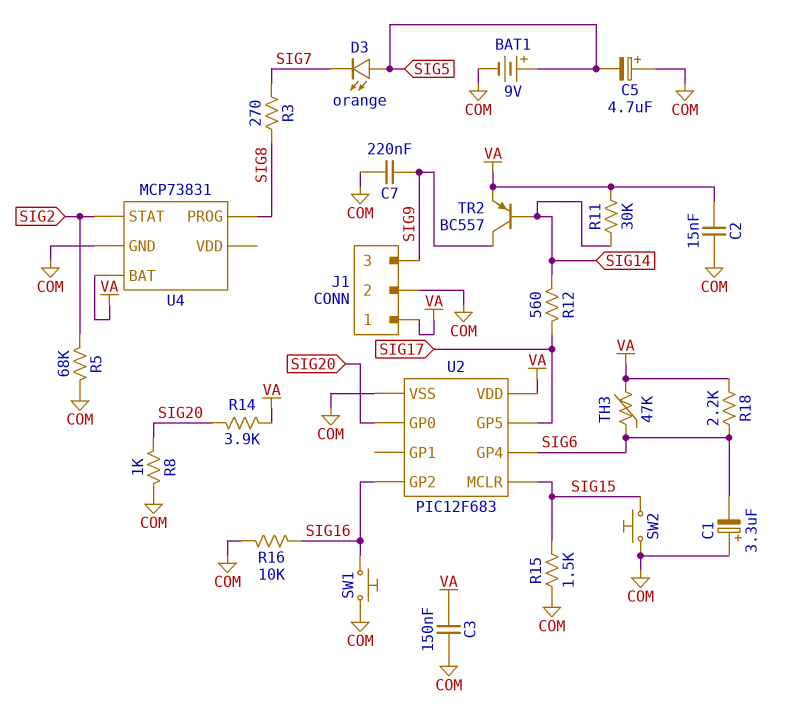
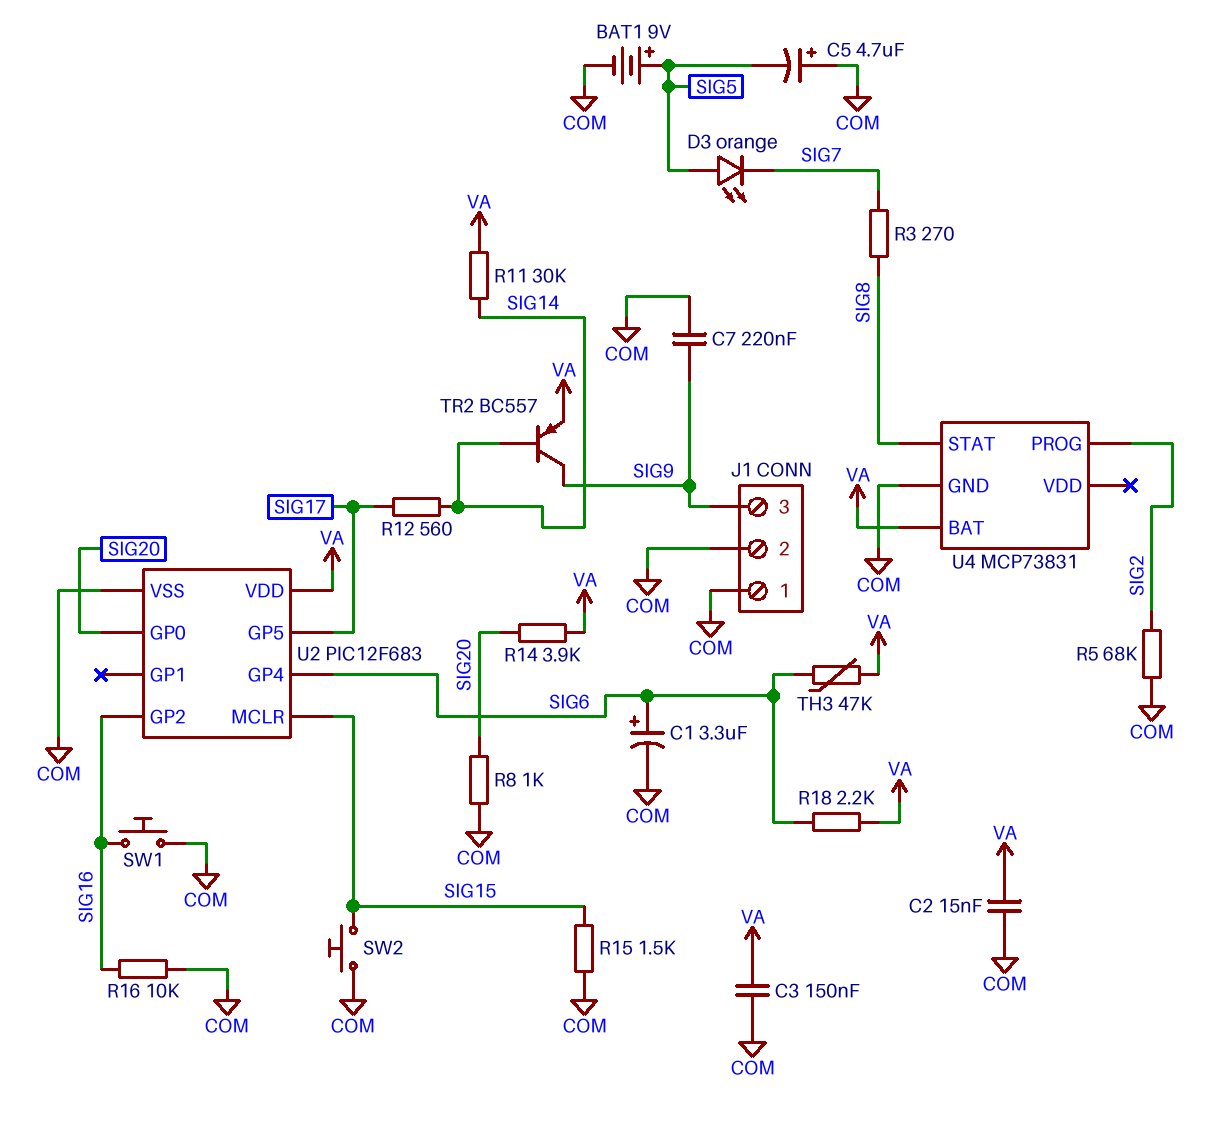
C1: 3.3uF (plus COM, minus SIG6) -> 3.3uF (plus SIG6, minus COM)
J1 pin 1: VA -> COM
U4 pin PROG: SIG8 -> SIG2
U4 pin STAT: SIG2 -> SIG8

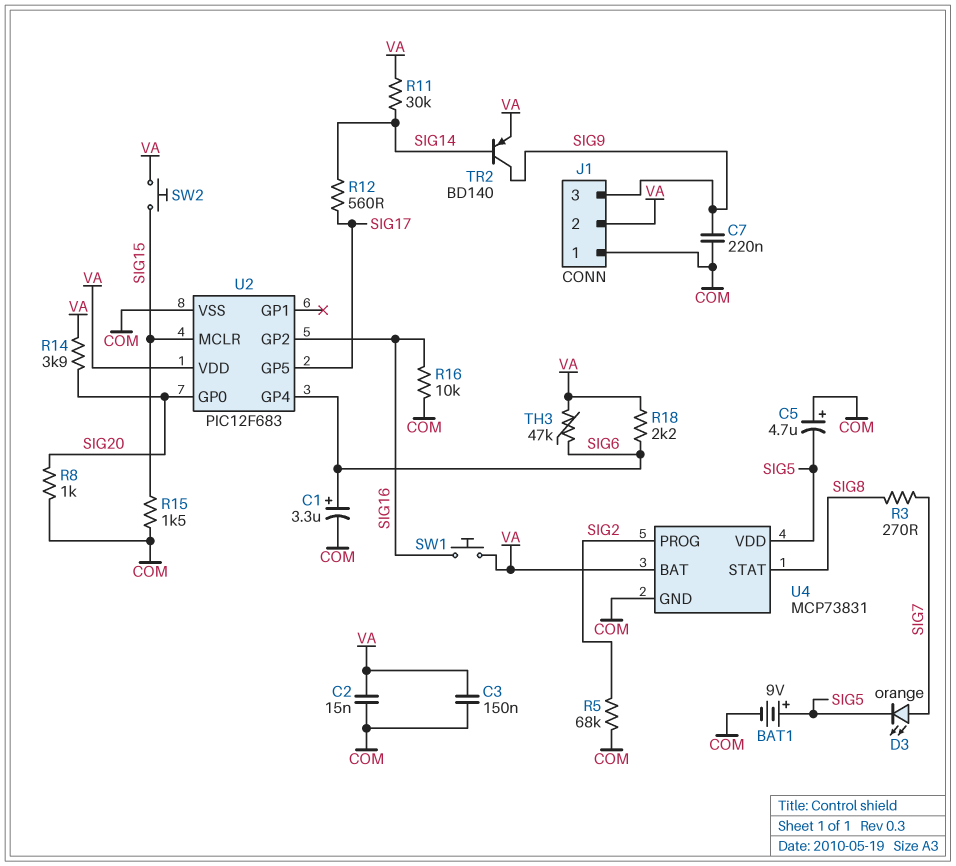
D3: LED orange (A SIG5, K SIG7) -> LED orange (A SIG7, K SIG5)
J1 pin 2: COM -> VA
SW1: button (COM, SIG16) -> button (SIG16, VA)
SW2: button (COM, SIG15) -> button (SIG15, VA)
TR2: PNP BC557 (B SIG14, C SIG9, E VA) -> PNP BD140 (B SIG14, C SIG9, E VA)
U4 pin VDD: none -> SIG5

